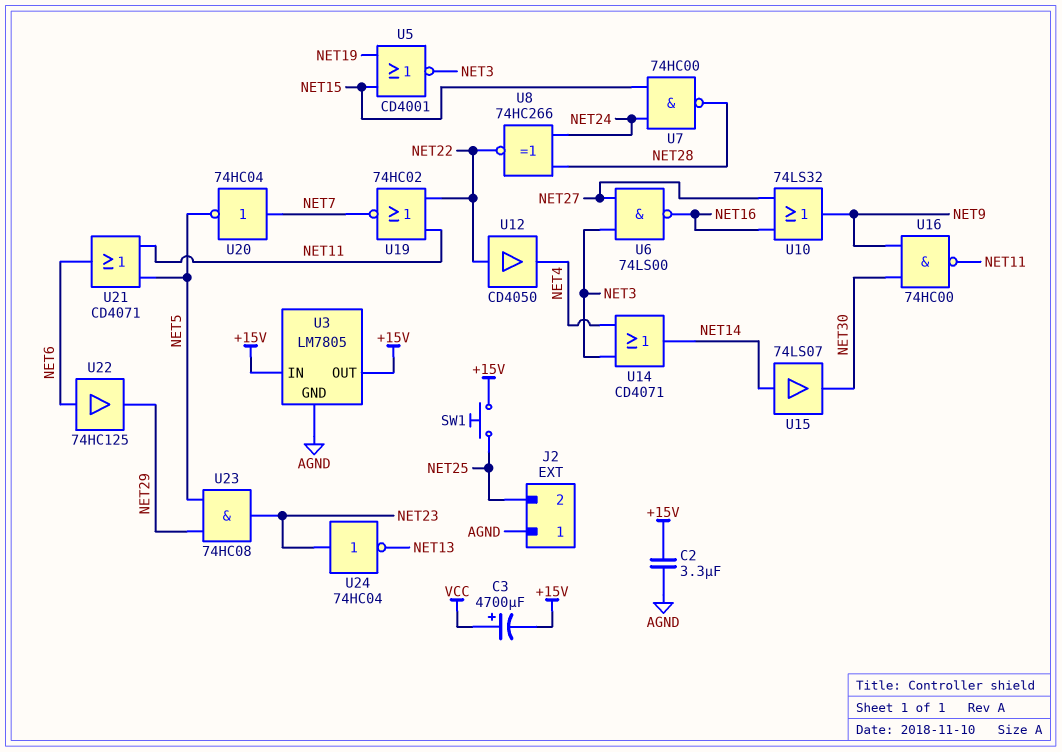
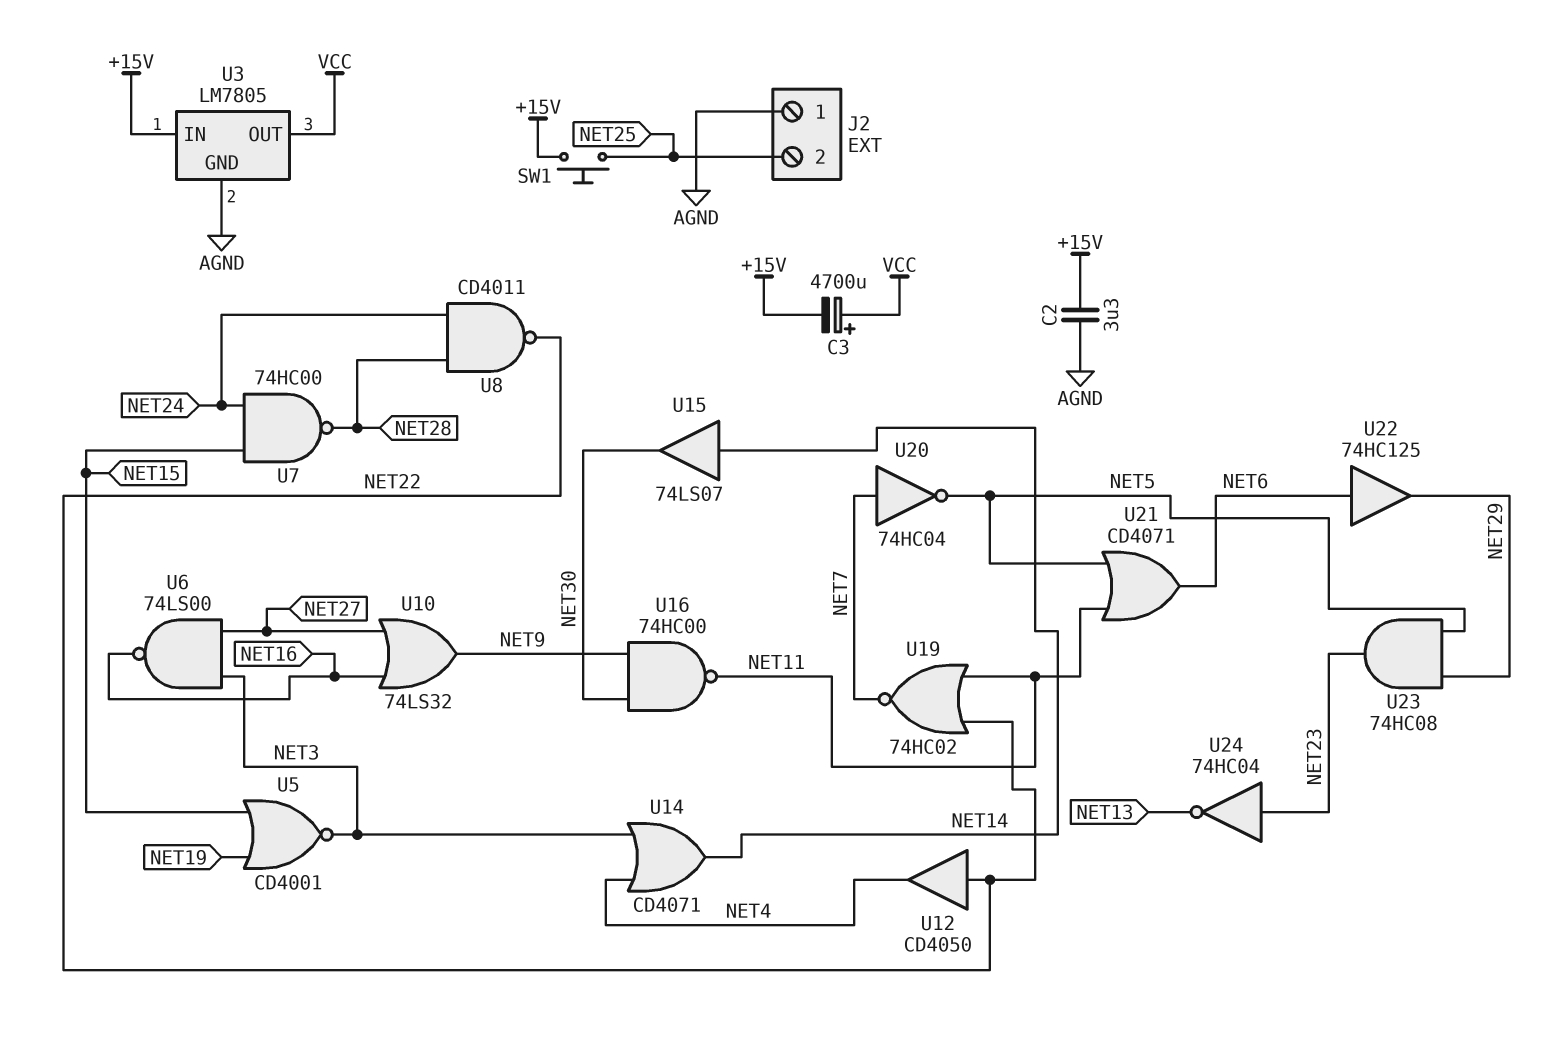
U3 pin OUT: +15V -> VCC
U8: XNOR 74HC266 (in NET24, in NET28, out NET22) -> NAND CD4011 (in NET24, in NET28, out NET22)

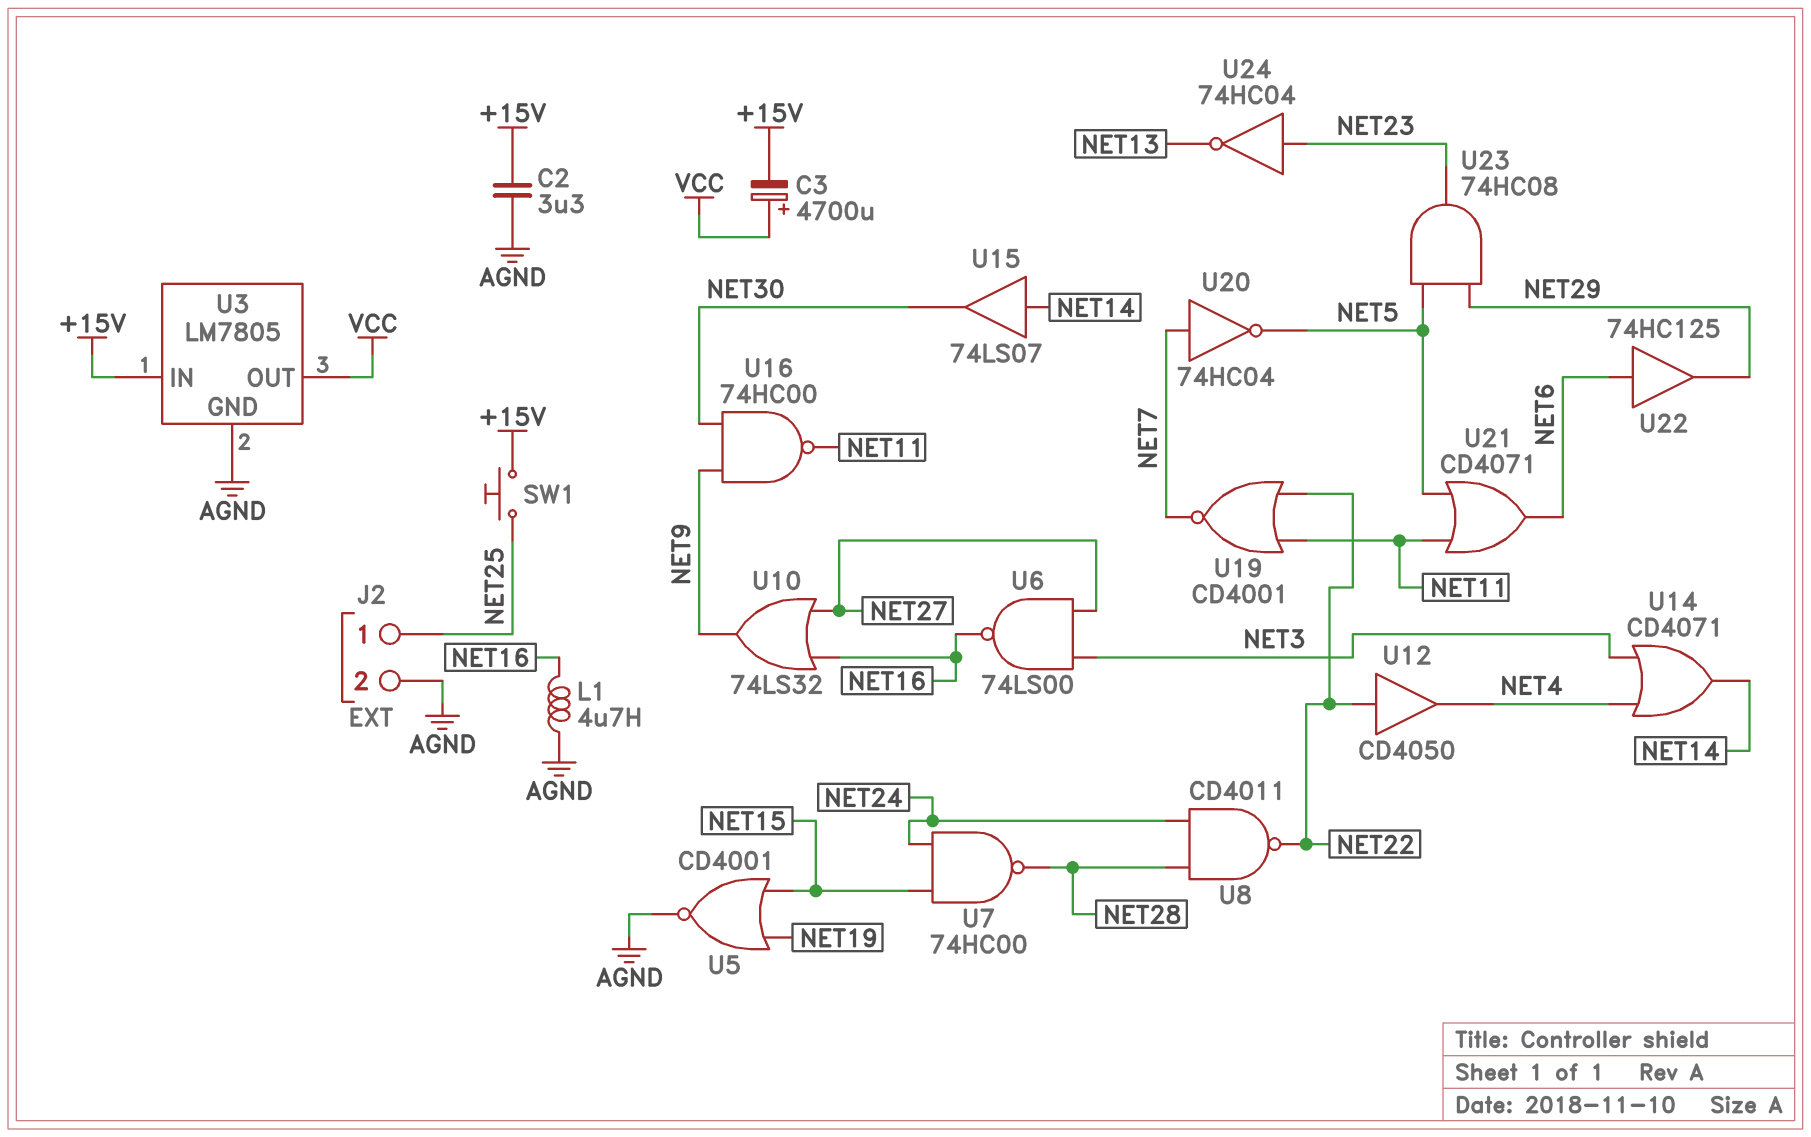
J2 pin 1: AGND -> NET25
J2 pin 2: NET25 -> AGND
L1: none -> 4.7uH (AGND, NET16)
U5: NOR CD4001 (in NET15, in NET19, out NET3) -> NOR CD4001 (in NET15, in NET19, out AGND)
U19: NOR 74HC02 (in NET11, in NET22, out NET7) -> NOR CD4001 (in NET11, in NET22, out NET7)

